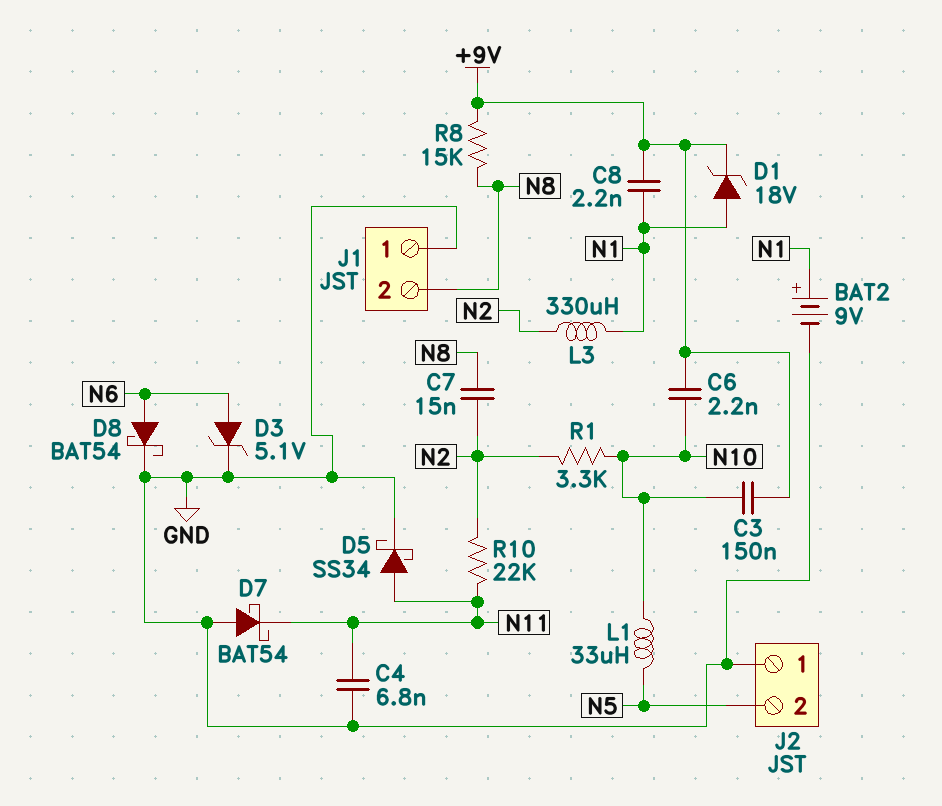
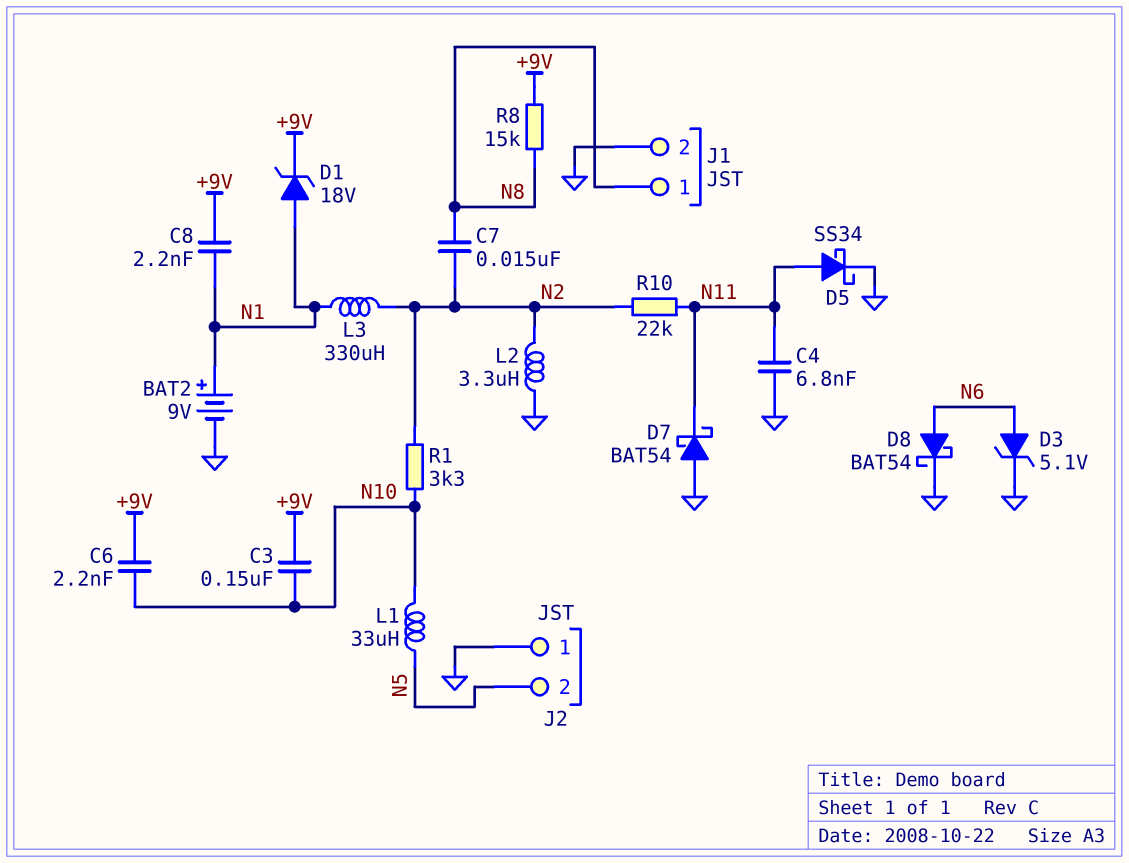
J1 pin 1: GND -> N8
J1 pin 2: N8 -> GND
L2: none -> 3.3uH (GND, N2)

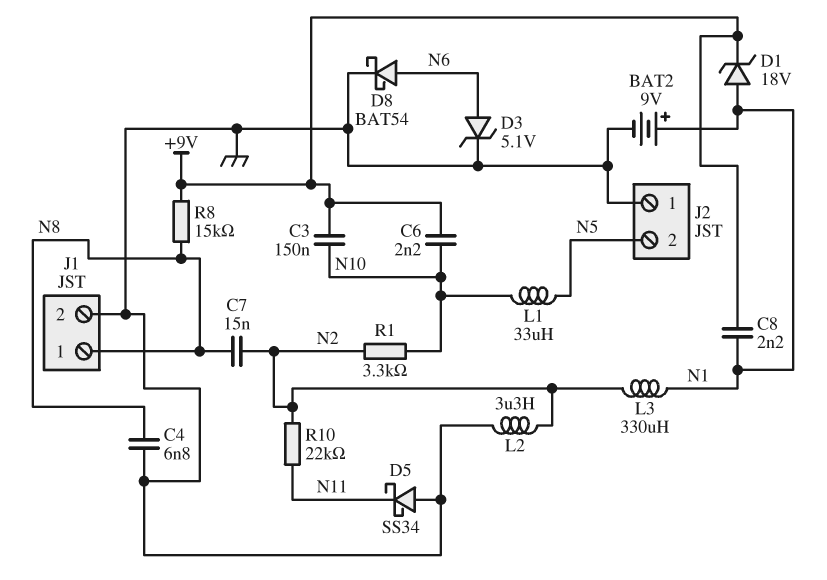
C4: 6.8nF (GND, N11) -> 6.8nF (GND, N8)
D5: schottky SS34 (A N11, K GND) -> schottky SS34 (A GND, K N11)
D7: schottky BAT54 (A GND, K N11) -> none

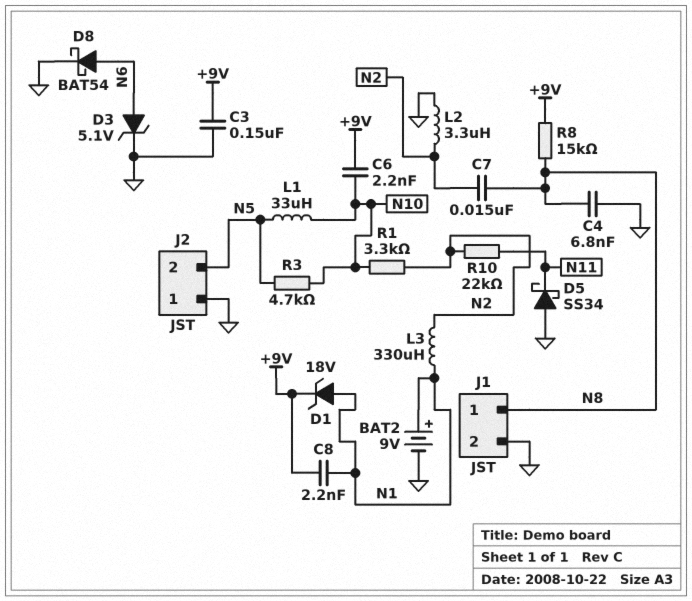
C3: 150nF (+9V, N10) -> 150nF (+9V, GND)
R3: none -> 4.7k (N5, N10)

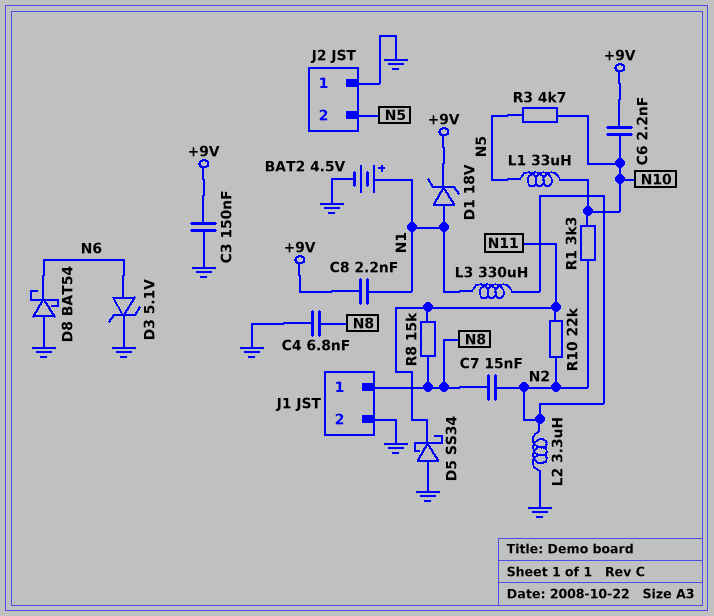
BAT2: 9V (plus N1, minus GND) -> 4.5V (plus N1, minus GND)
D8: schottky BAT54 (A N6, K GND) -> schottky BAT54 (A GND, K N6)
R8: 15k (+9V, N8) -> 15k (N8, N11)

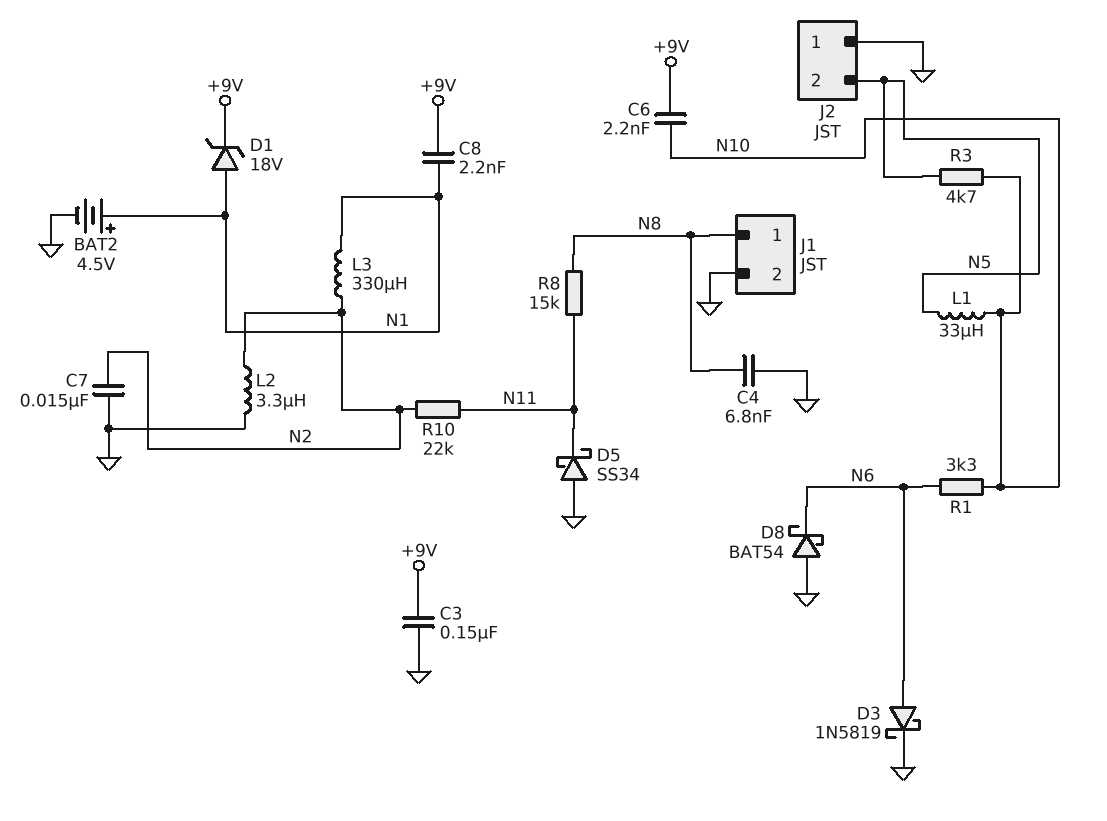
C7: 15nF (N2, N8) -> 15nF (GND, N2)
D3: zener 5.1V (A N6, K GND) -> schottky 1N5819 (A N6, K GND)
R1: 3.3k (N2, N10) -> 3.3k (N6, N10)

